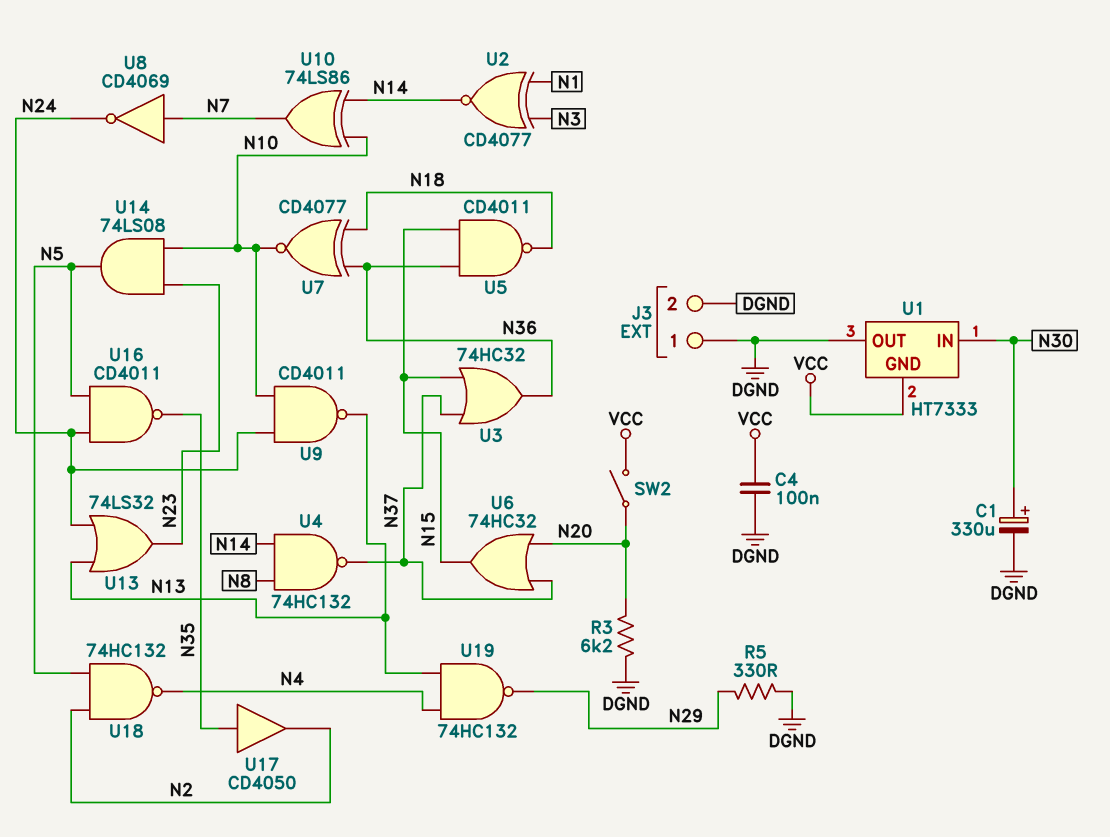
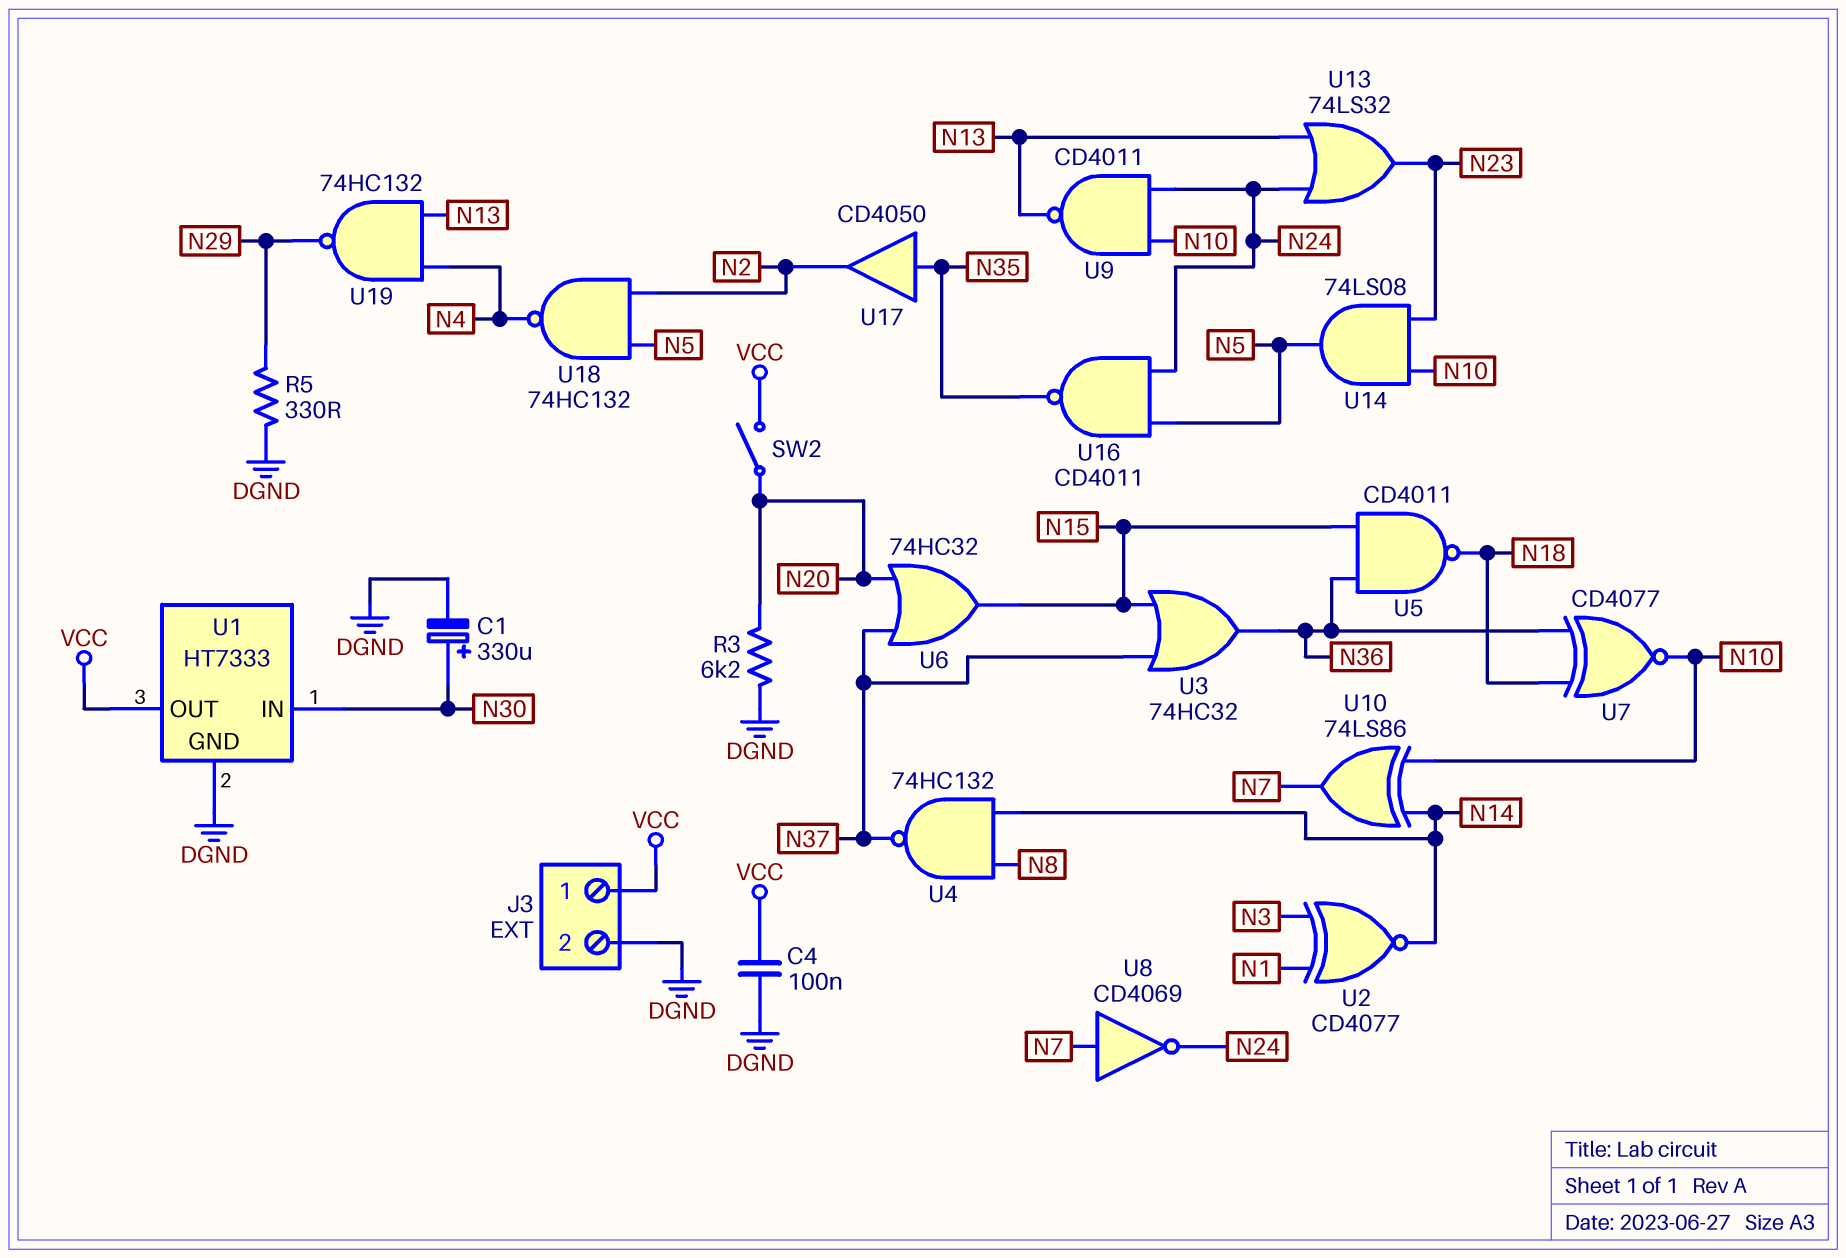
J3 pin 1: DGND -> VCC
U1 pin GND: VCC -> DGND
U1 pin OUT: DGND -> VCC

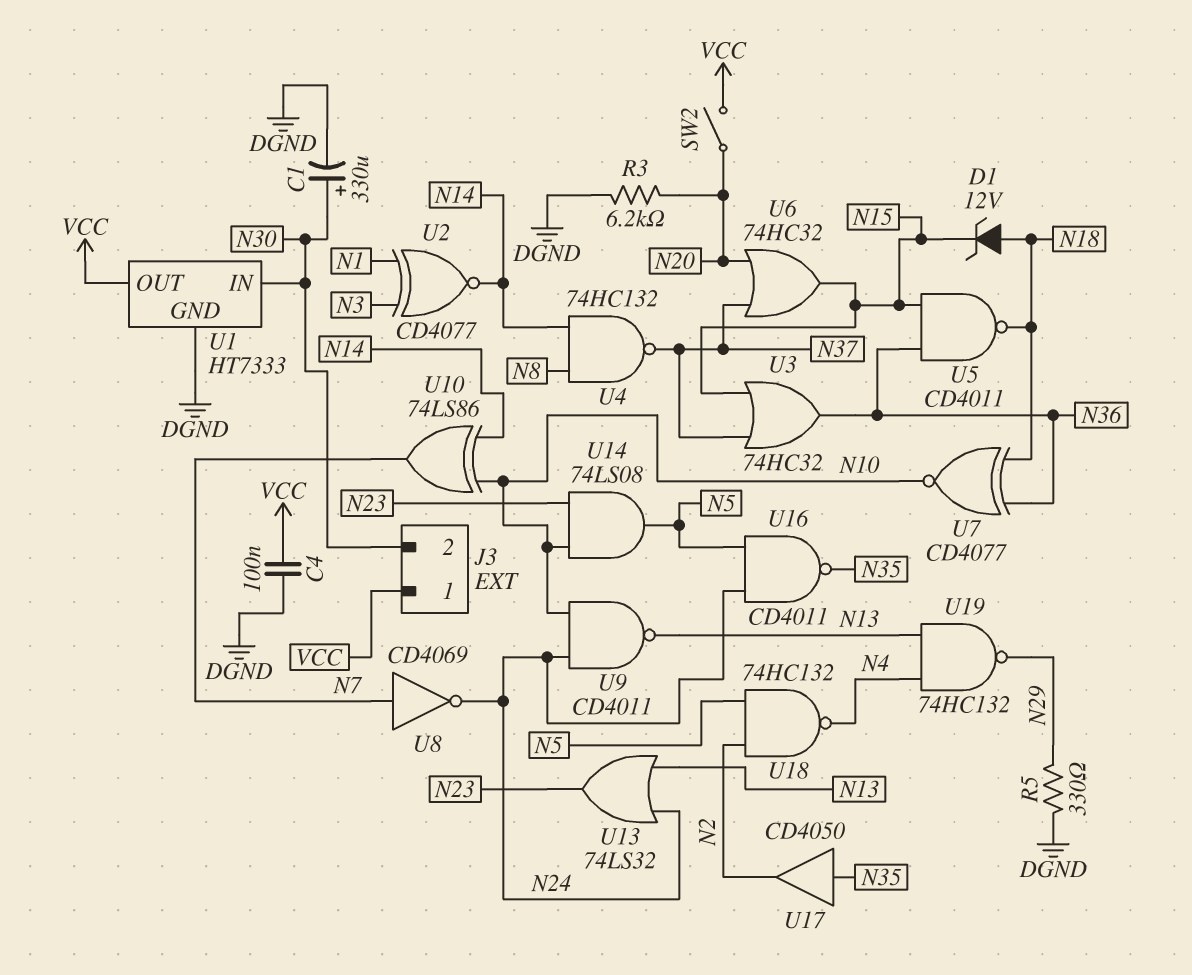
D1: none -> zener 12V (A N18, K N15)
J3 pin 2: DGND -> N30

